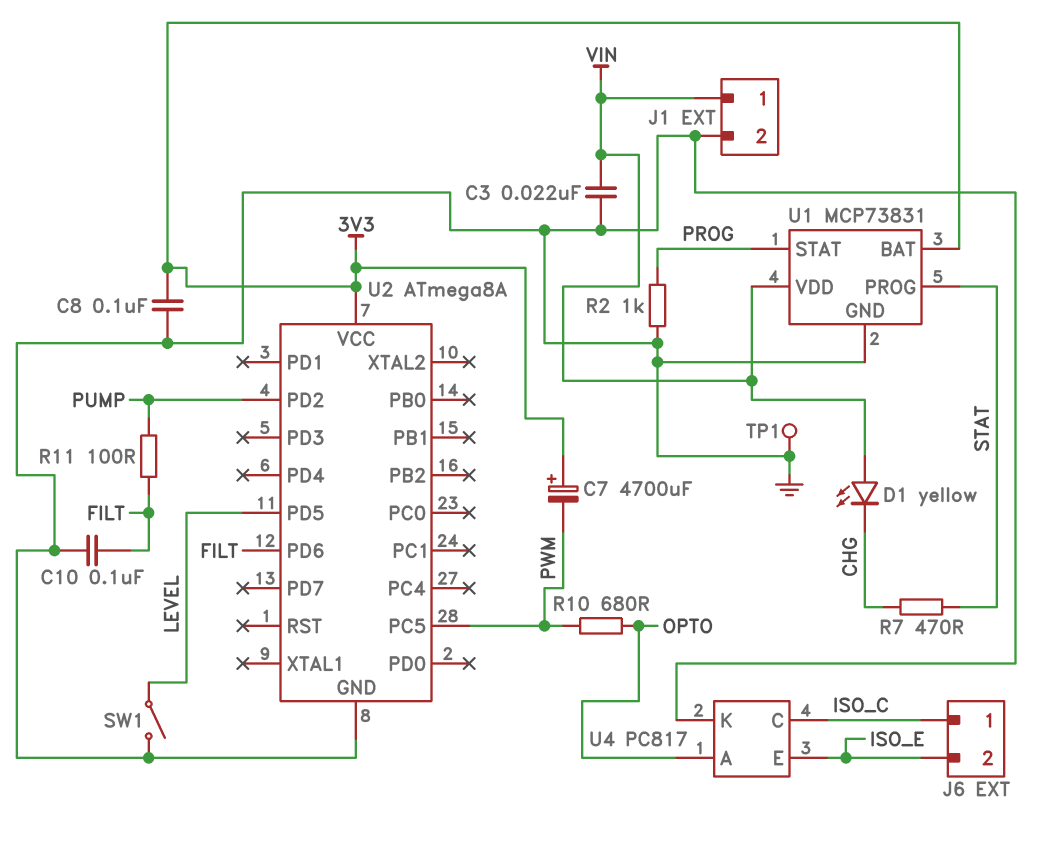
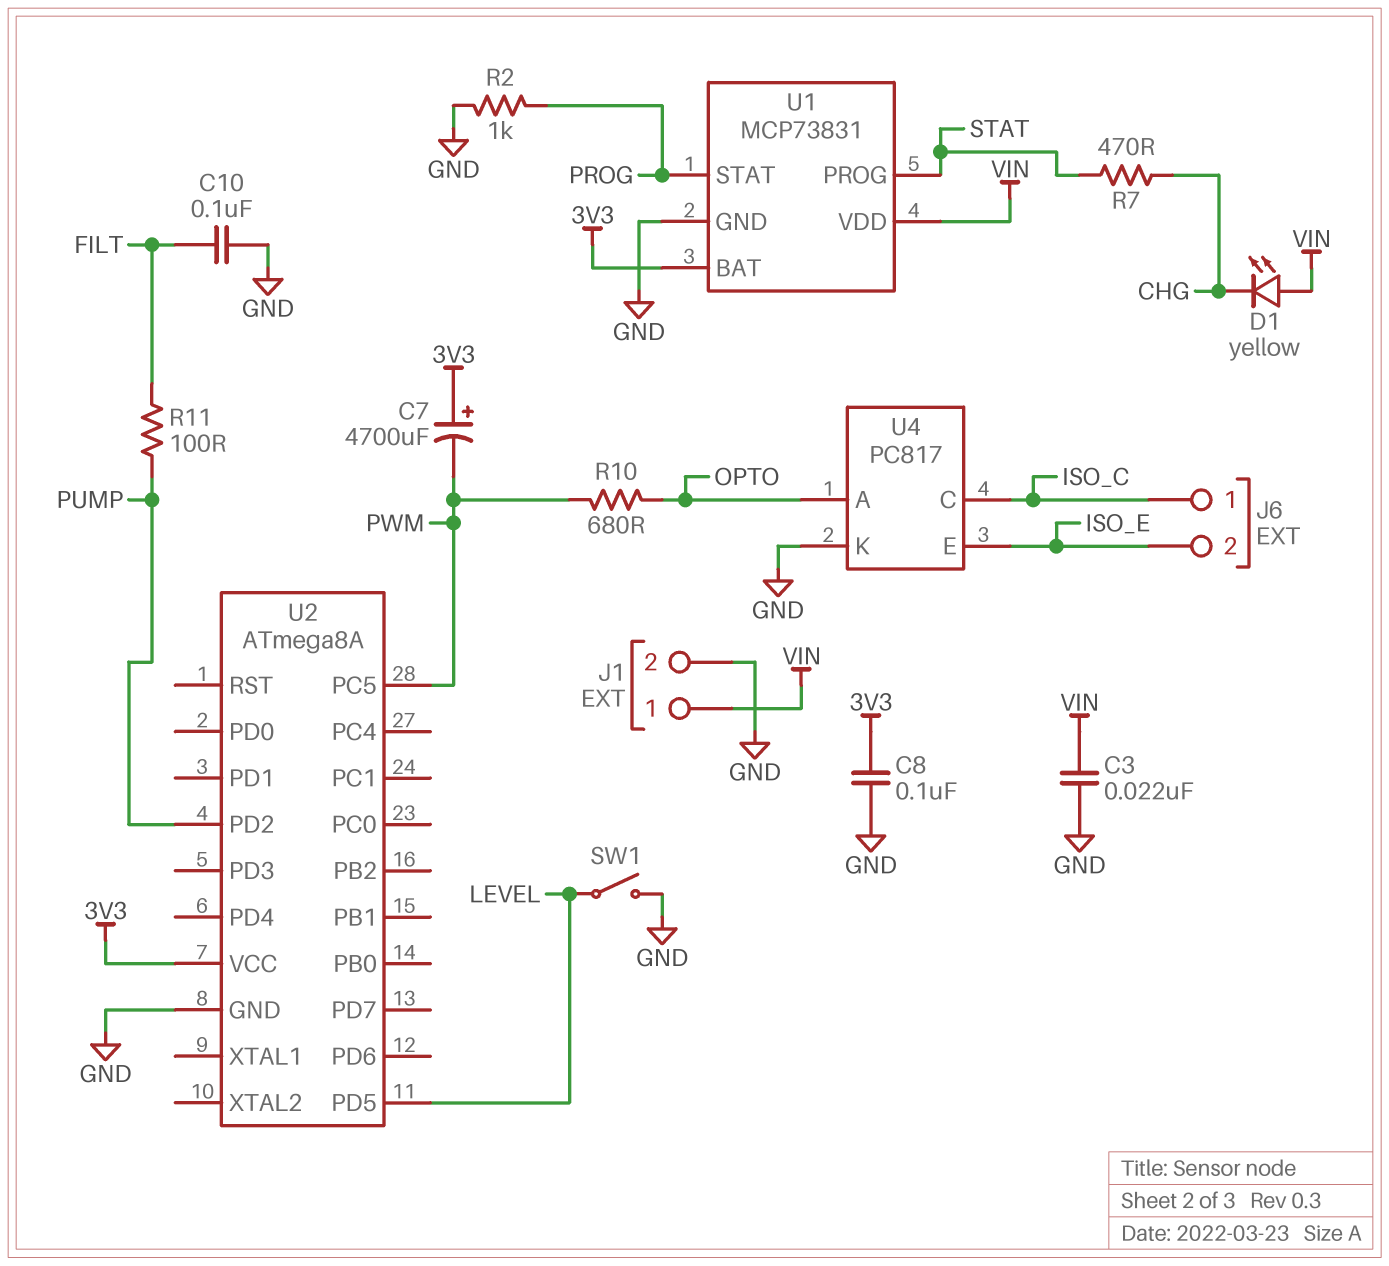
TP1: test point (GND) -> none
U2 pin PD6: FILT -> none

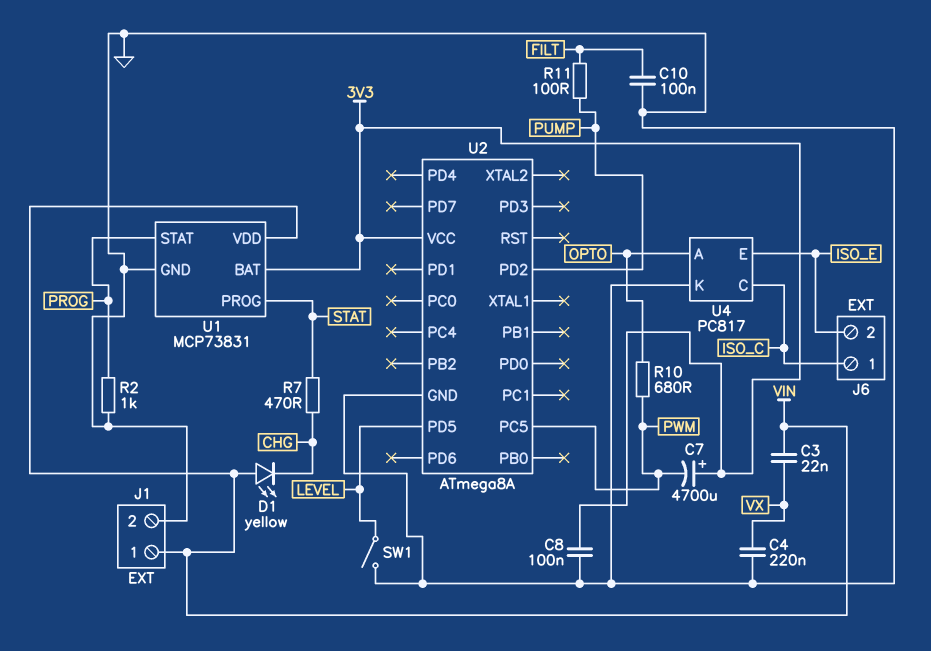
C3: 22nF (GND, VIN) -> 22nF (VIN, VX)
C4: none -> 220nF (GND, VX)

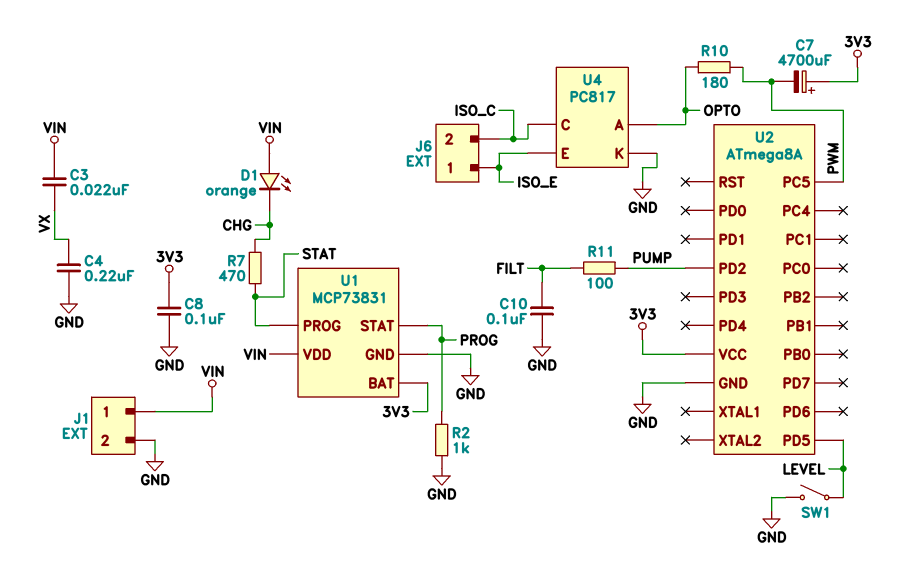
D1: LED yellow (A VIN, K CHG) -> LED orange (A VIN, K CHG)
J6 pin 1: ISO_C -> ISO_E
J6 pin 2: ISO_E -> ISO_C
R10: 680 (OPTO, PWM) -> 180 (OPTO, PWM)

